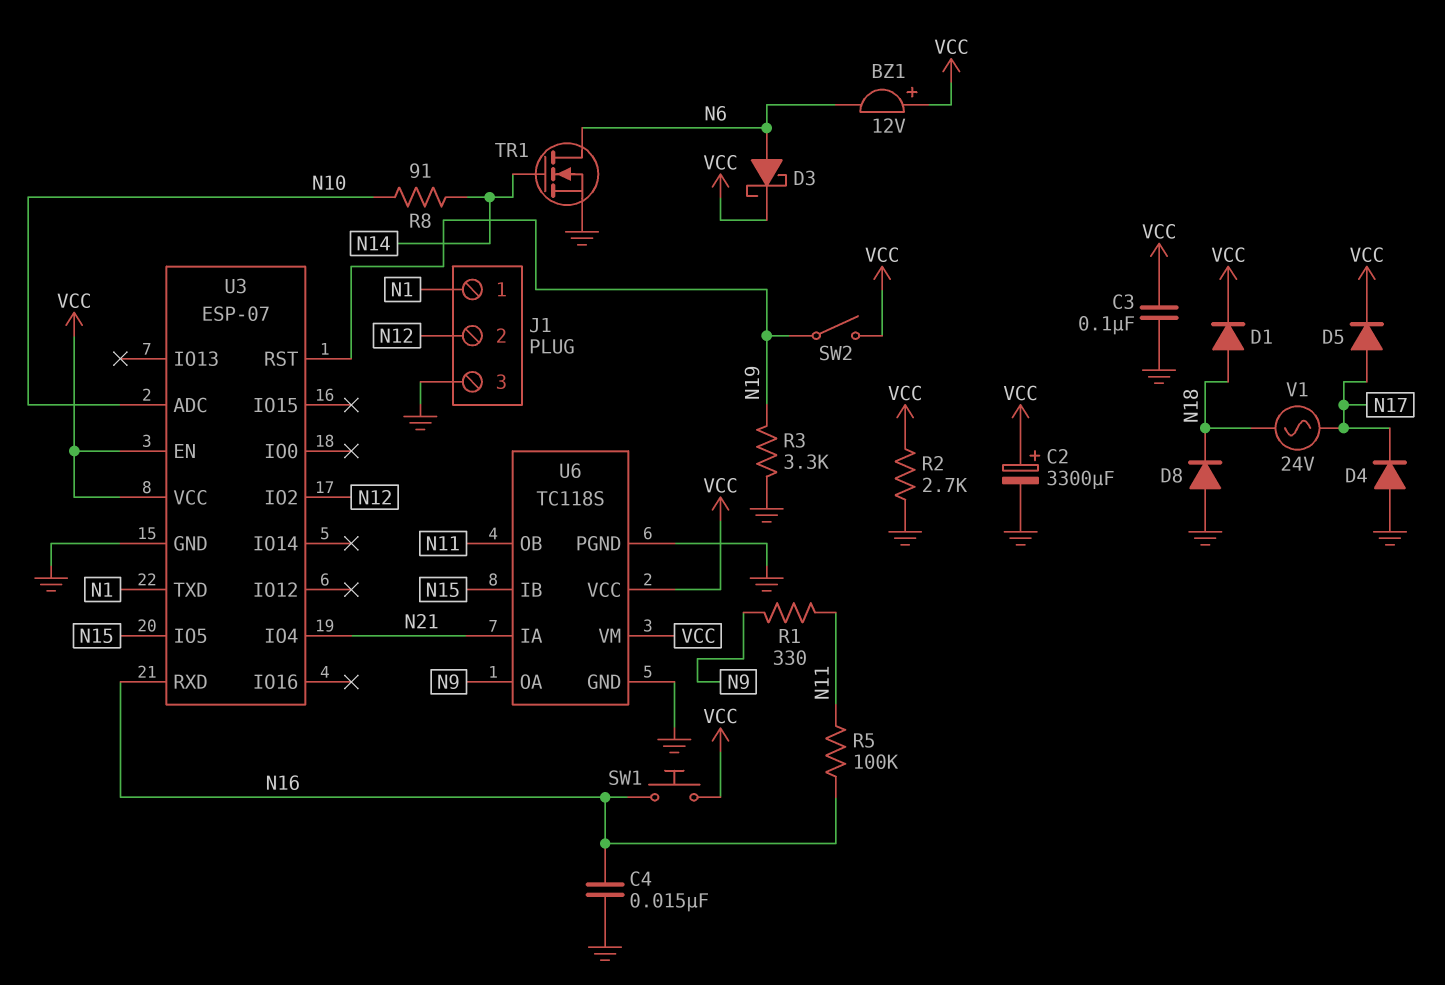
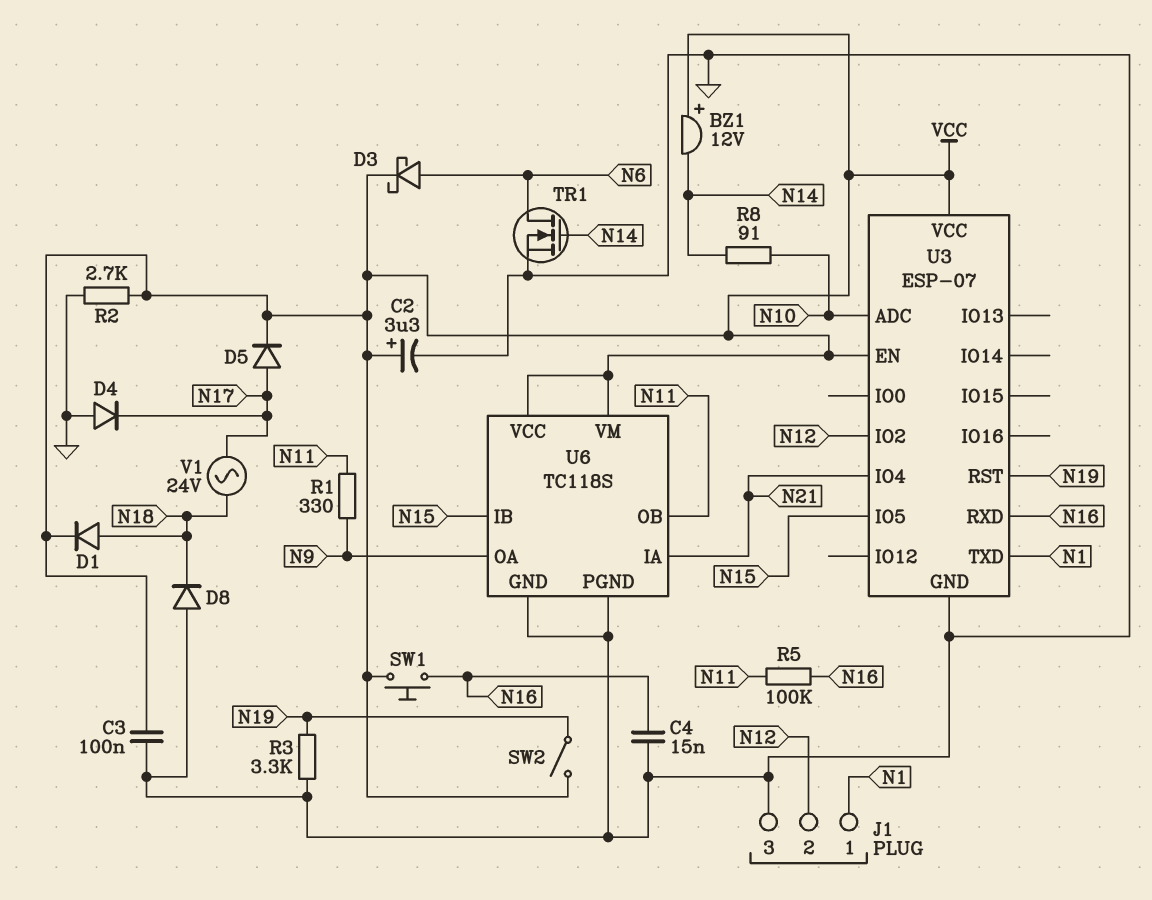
BZ1: buzzer 12V (plus VCC, minus N6) -> buzzer 12V (plus VCC, minus N14)
C2: 3300uF (plus VCC, minus GND) -> 3.3uF (plus VCC, minus GND)

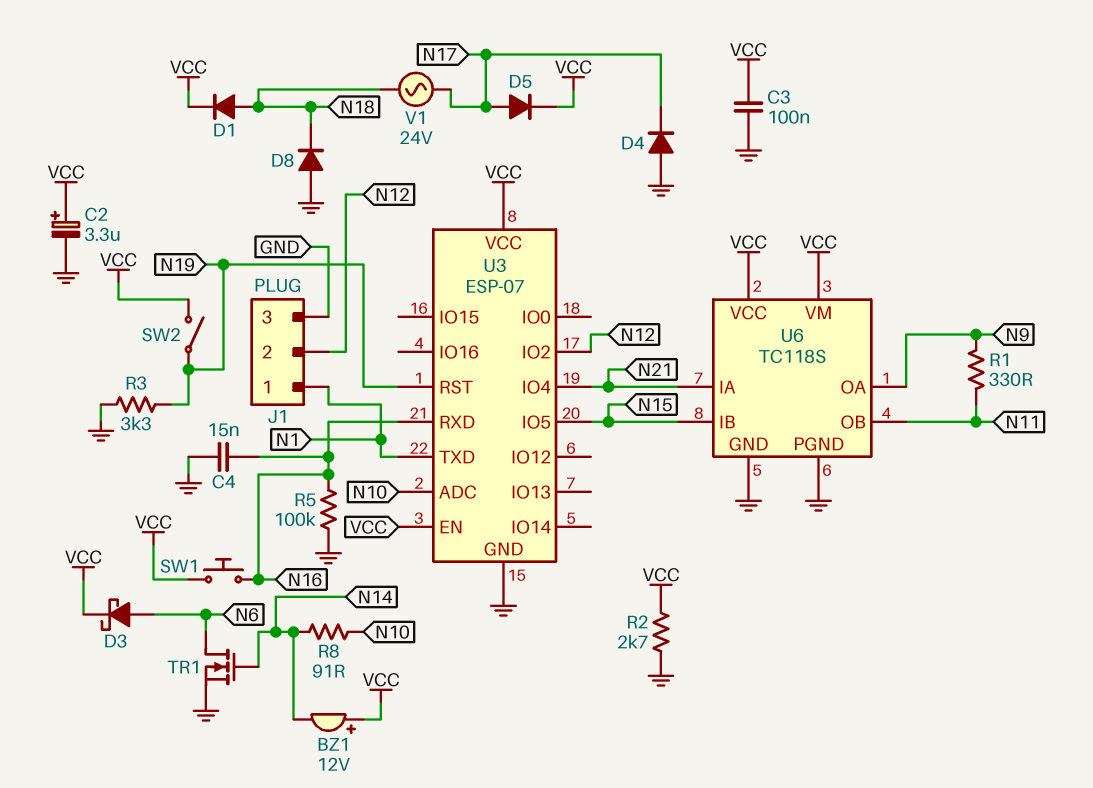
R5: 100k (N11, N16) -> 100k (GND, N16)

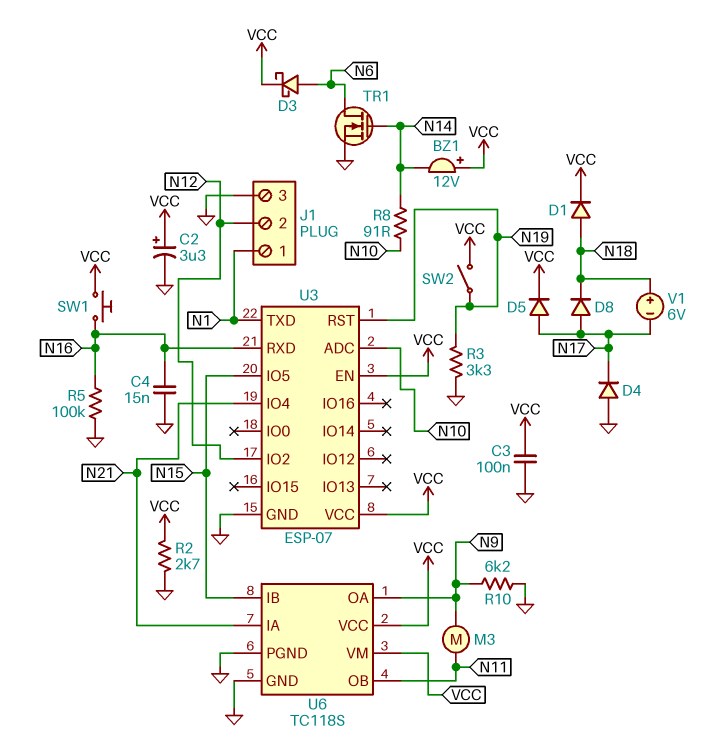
D8: diode (A GND, K N18) -> diode (A N17, K N18)
M3: none -> motor (N9, N11)
R1: 330 (N9, N11) -> none
R10: none -> 6.2k (GND, N9)
V1: AC 24V (N17, N18) -> 6V (plus N18, minus N17)

